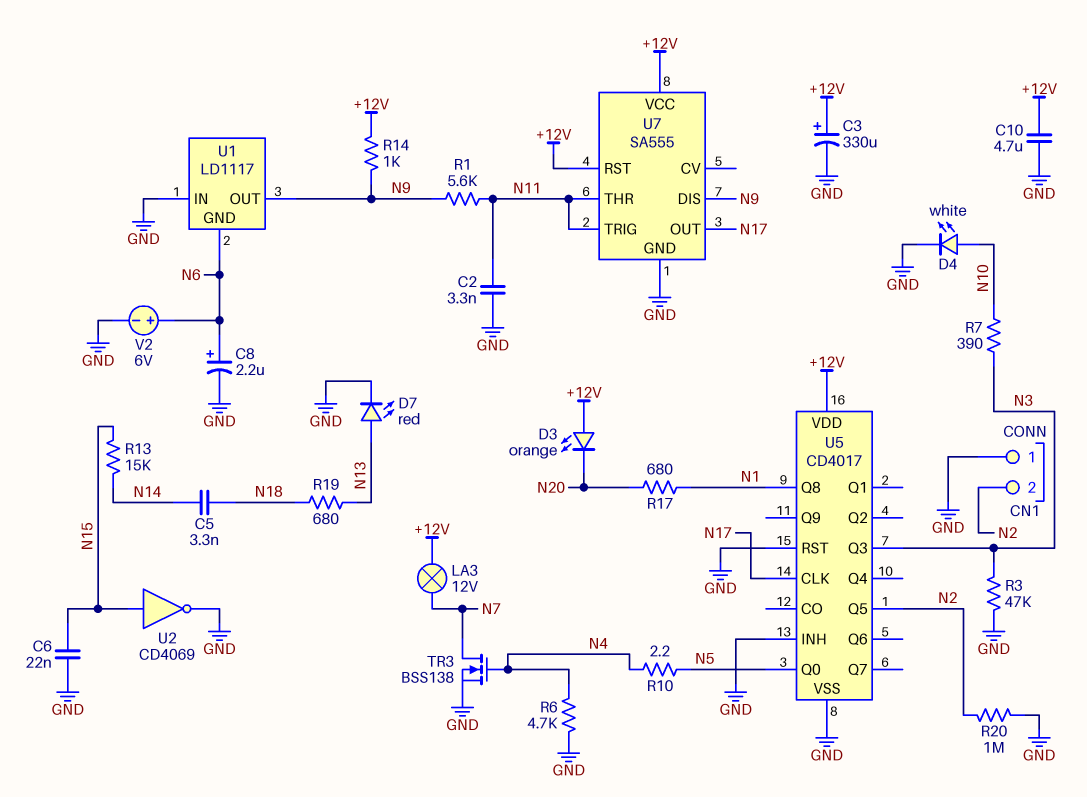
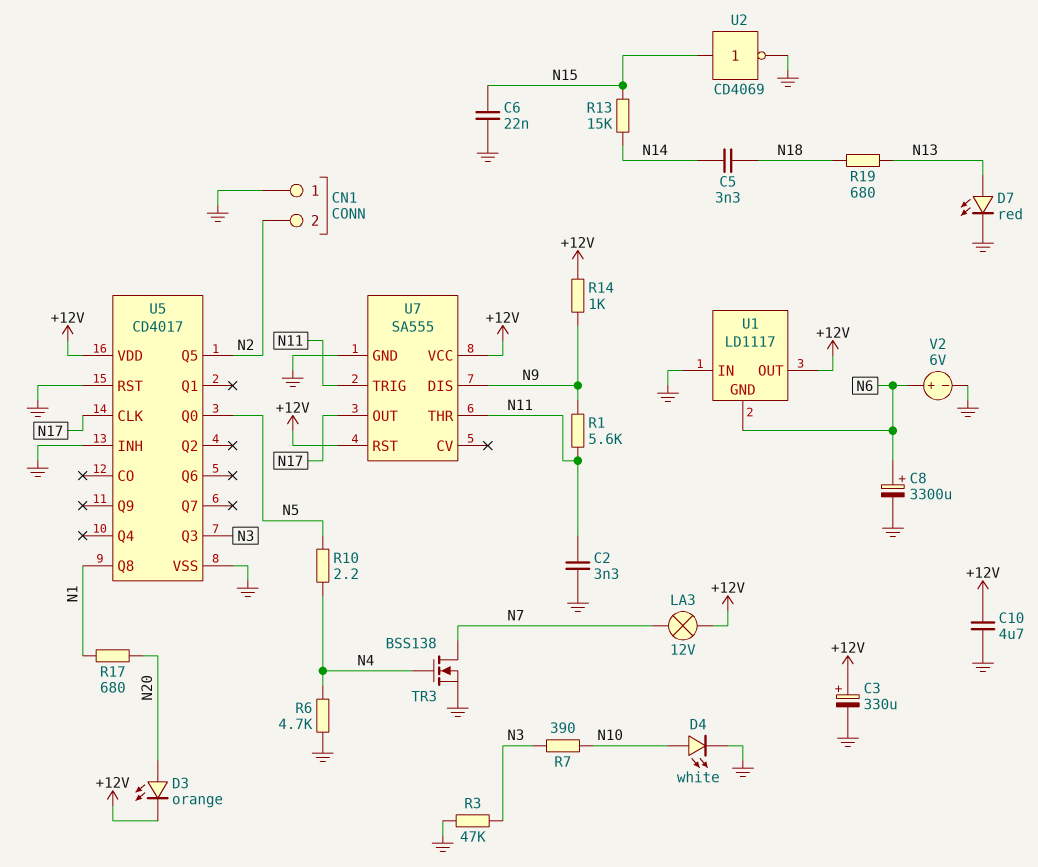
C8: 2.2uF (plus N6, minus GND) -> 3300uF (plus N6, minus GND)
D3: LED orange (A +12V, K N20) -> LED orange (A N20, K +12V)
R20: 1M (GND, N2) -> none
U1 pin OUT: N9 -> +12V

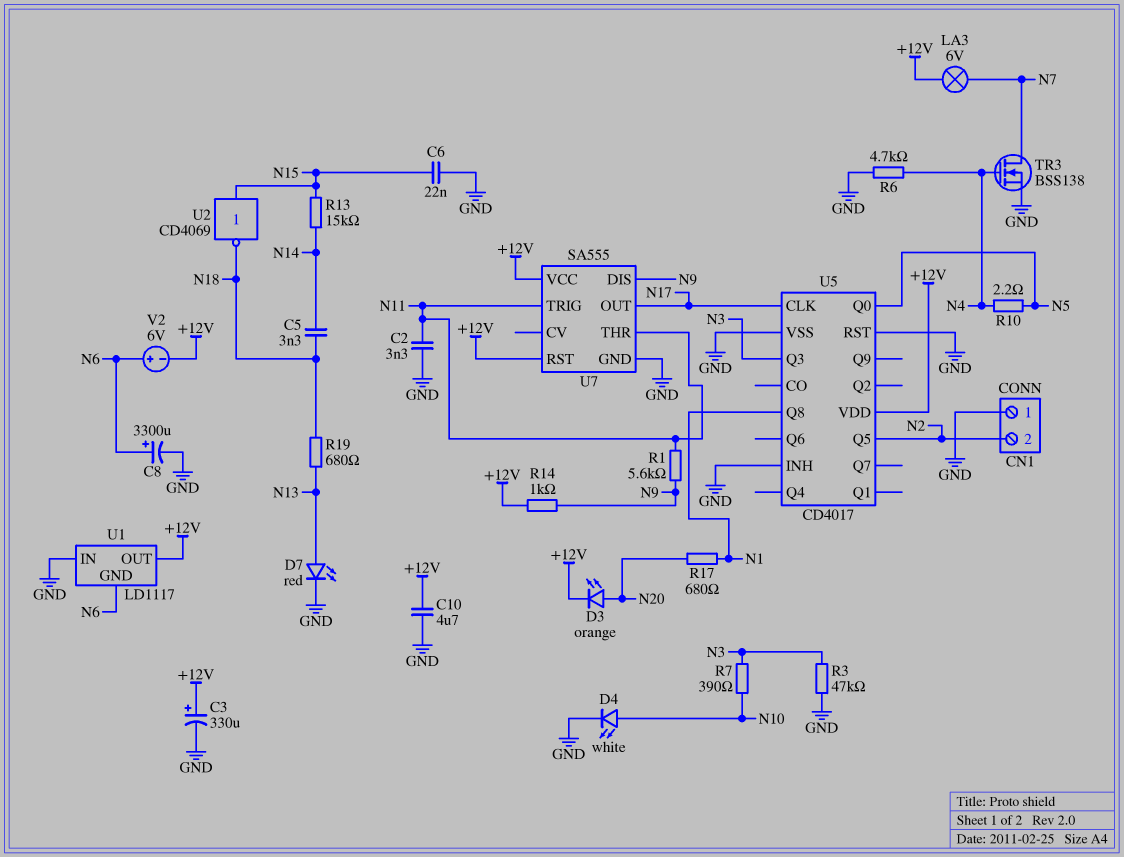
LA3: lamp 12V (+12V, N7) -> lamp 6V (+12V, N7)
U2: NOT CD4069 (in N15, out GND) -> NOT CD4069 (in N15, out N18)
V2: 6V (plus N6, minus GND) -> 6V (plus N6, minus +12V)

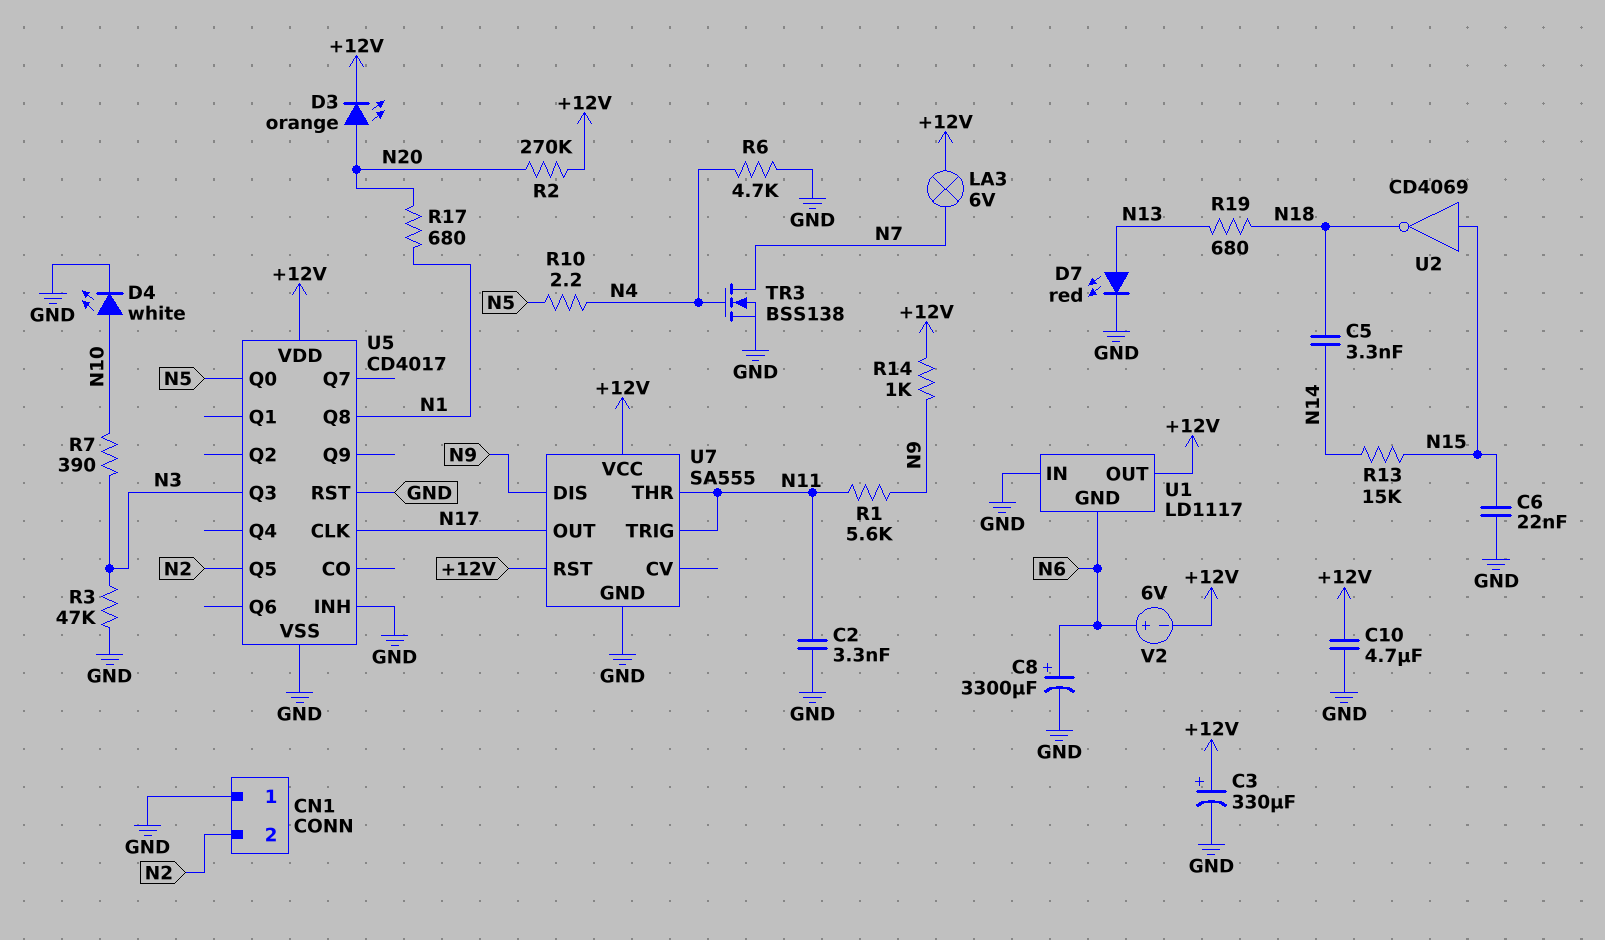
R2: none -> 270k (+12V, N20)

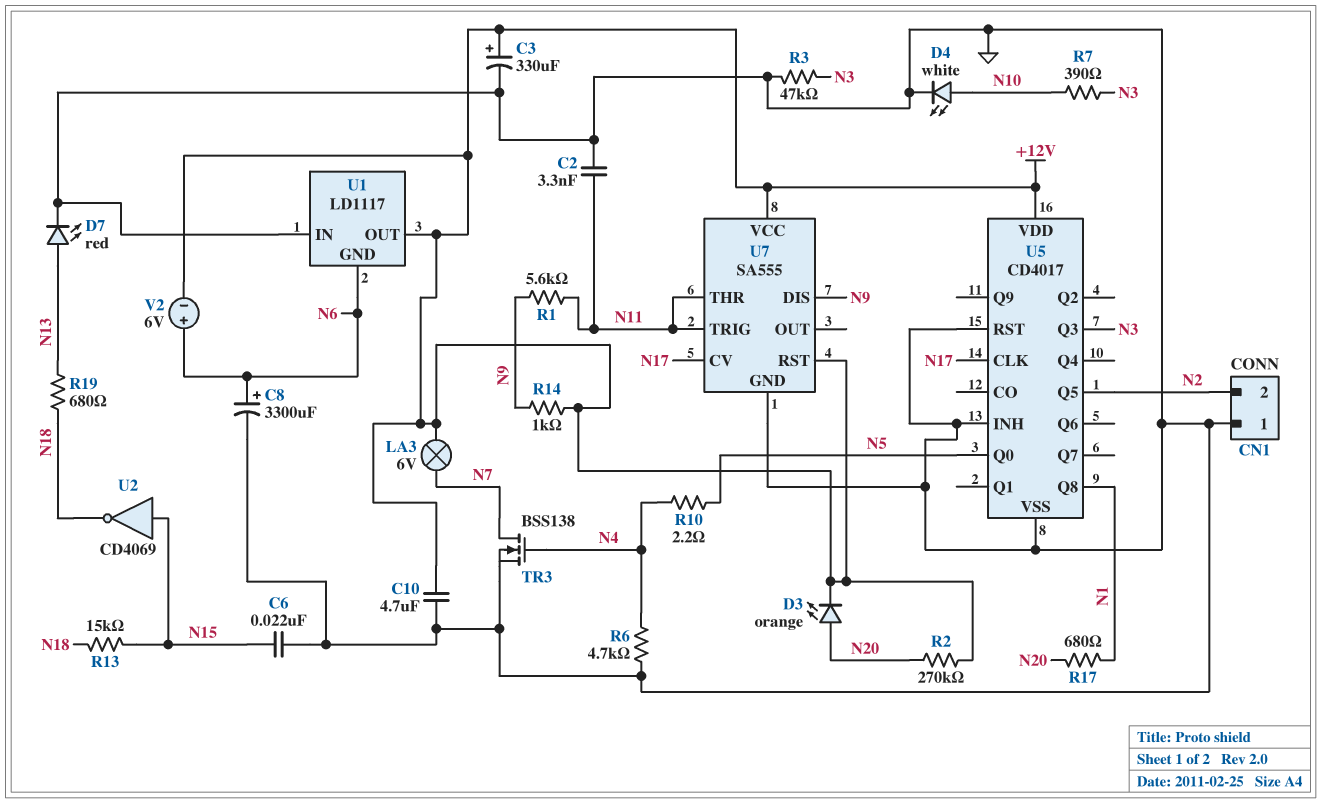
C5: 3.3nF (N14, N18) -> none
R13: 15k (N14, N15) -> 15k (N15, N18)
U7 pin CV: none -> N17
U7 pin OUT: N17 -> none

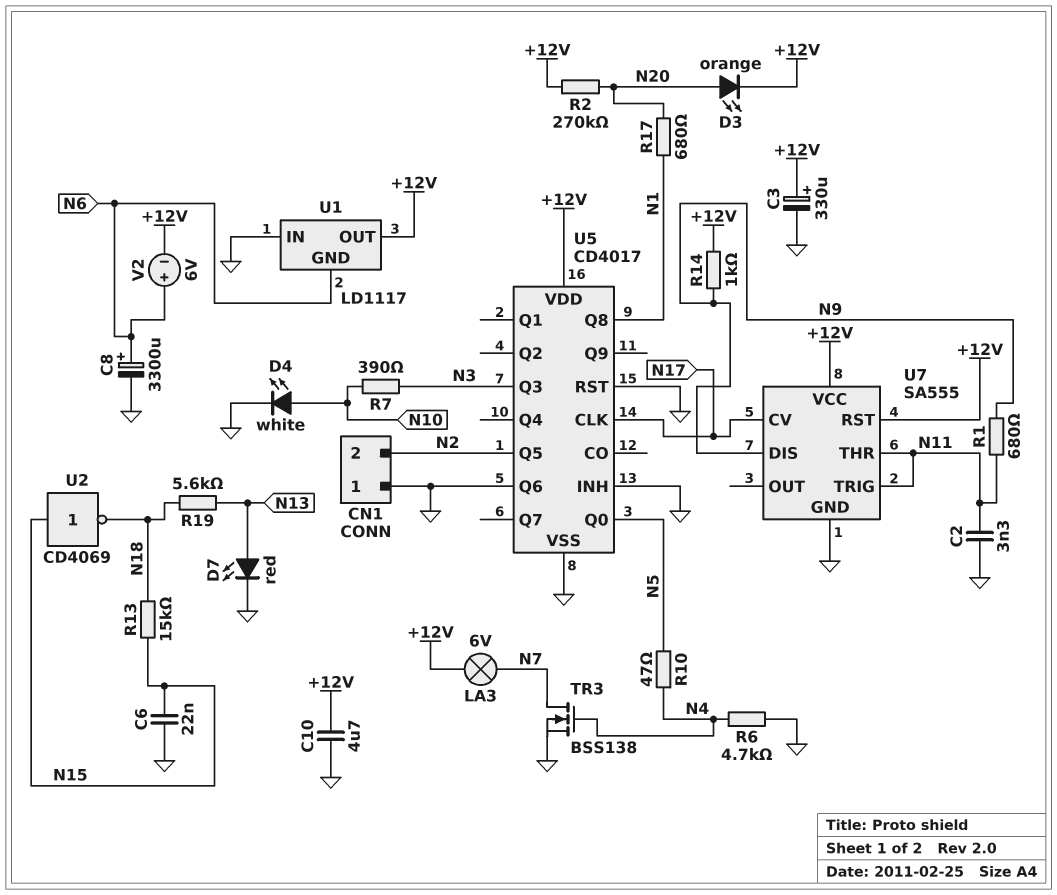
R1: 5.6k (N9, N11) -> 680 (N9, N11)
R3: 47k (GND, N3) -> none
R10: 2.2 (N4, N5) -> 47 (N4, N5)
R19: 680 (N13, N18) -> 5.6k (N13, N18)
U5 pin Q6: none -> GND

